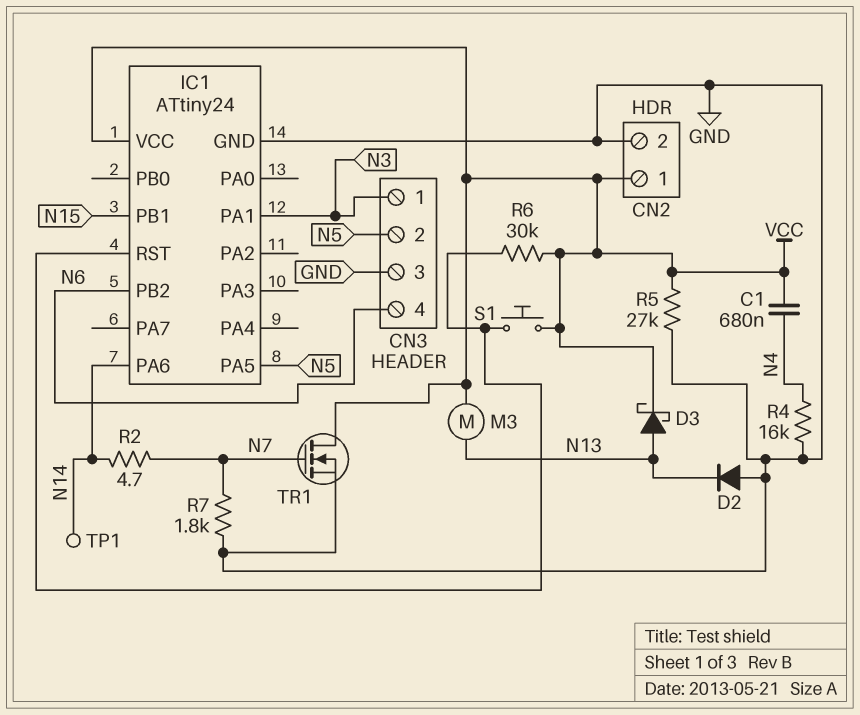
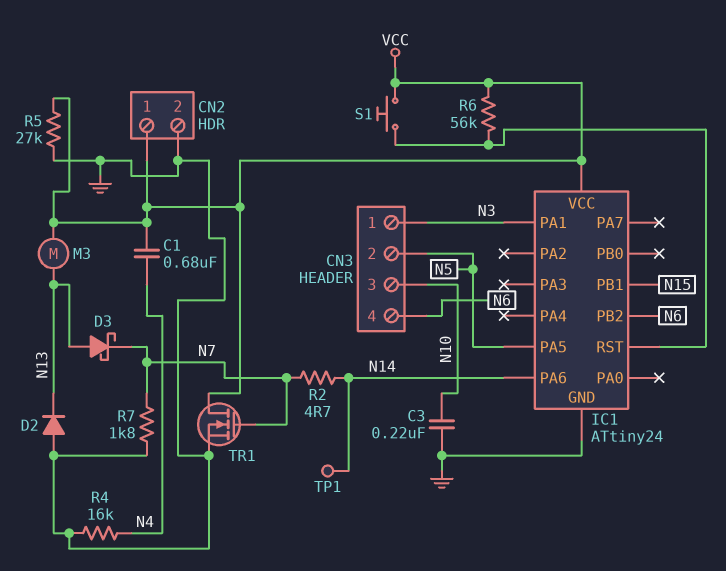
C3: none -> 220nF (GND, N10)
CN3 pin 3: GND -> N10
D3: schottky (A N13, K VCC) -> schottky (A N13, K N7)
R6: 30k (IC1/RST, VCC) -> 56k (IC1/RST, VCC)

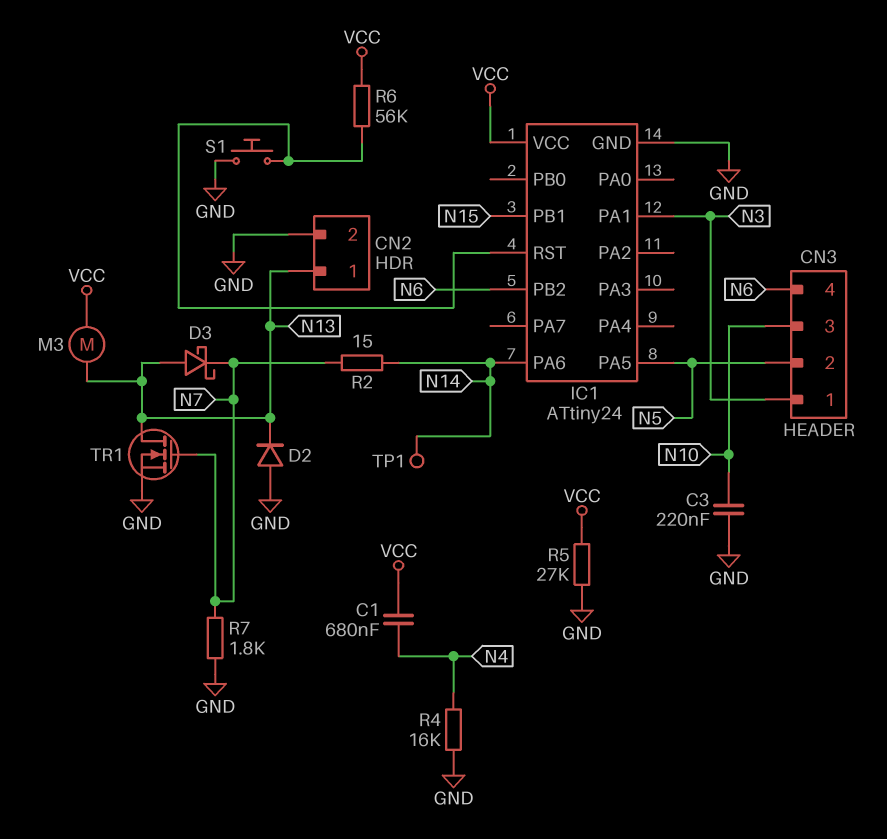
CN2 pin 1: VCC -> N13
R2: 4.7 (N7, N14) -> 15 (N7, N14)
S1: button (IC1/RST, VCC) -> button (GND, IC1/RST)
TR1: NMOS (G N7, D VCC, S GND) -> NMOS (G N7, D N13, S GND)

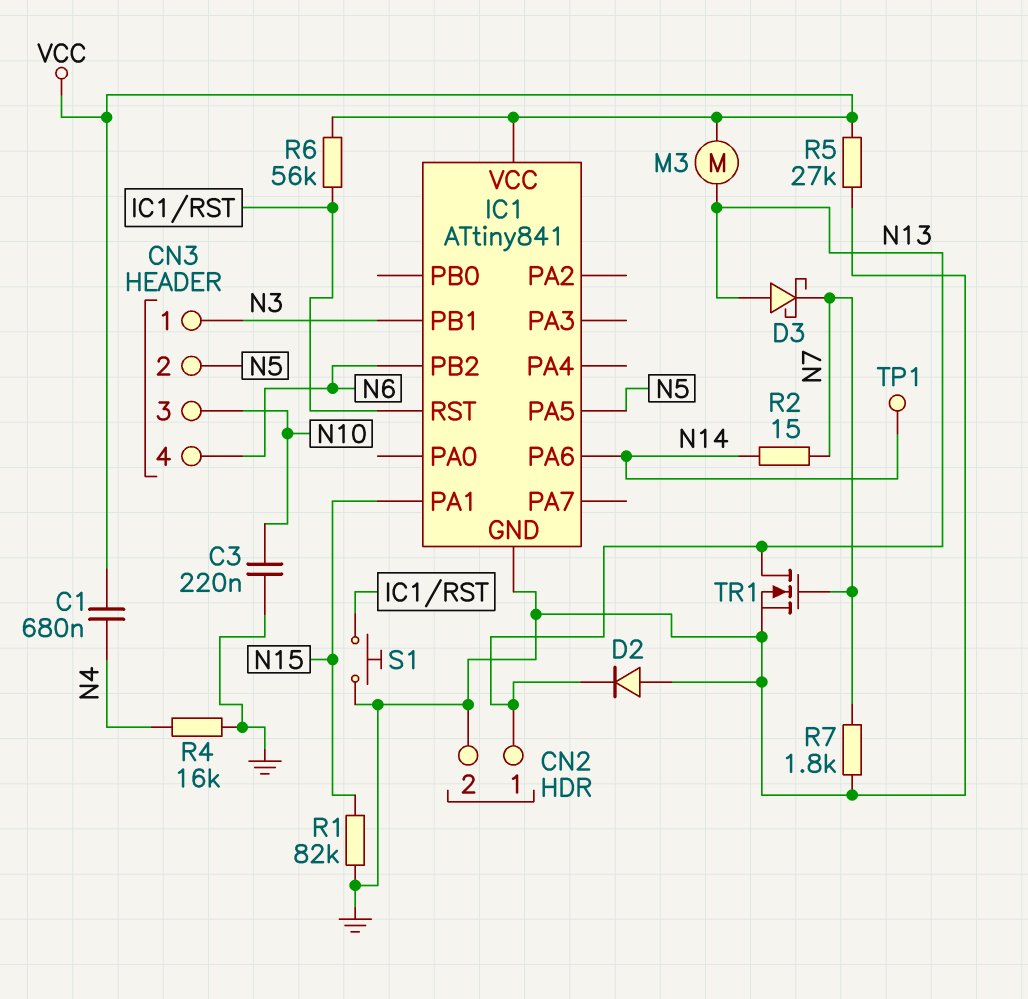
IC1: ATtiny24 -> ATtiny841
IC1 pin PA1: N3 -> N15
IC1 pin PB1: N15 -> N3
R1: none -> 82k (GND, N15)

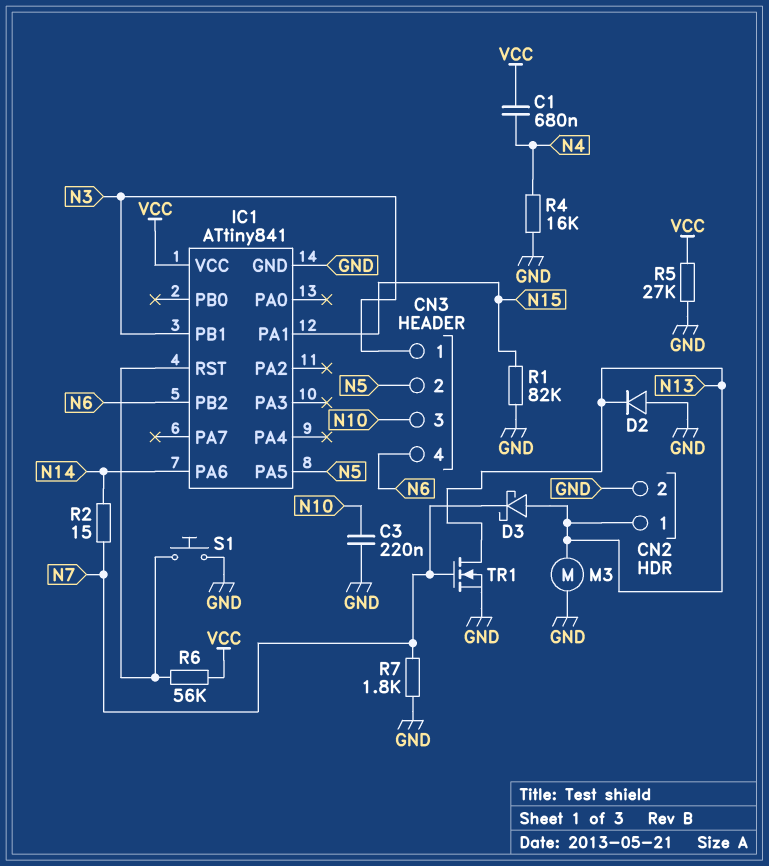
M3: motor (N13, VCC) -> motor (GND, N13)
TP1: test point (N14) -> none

